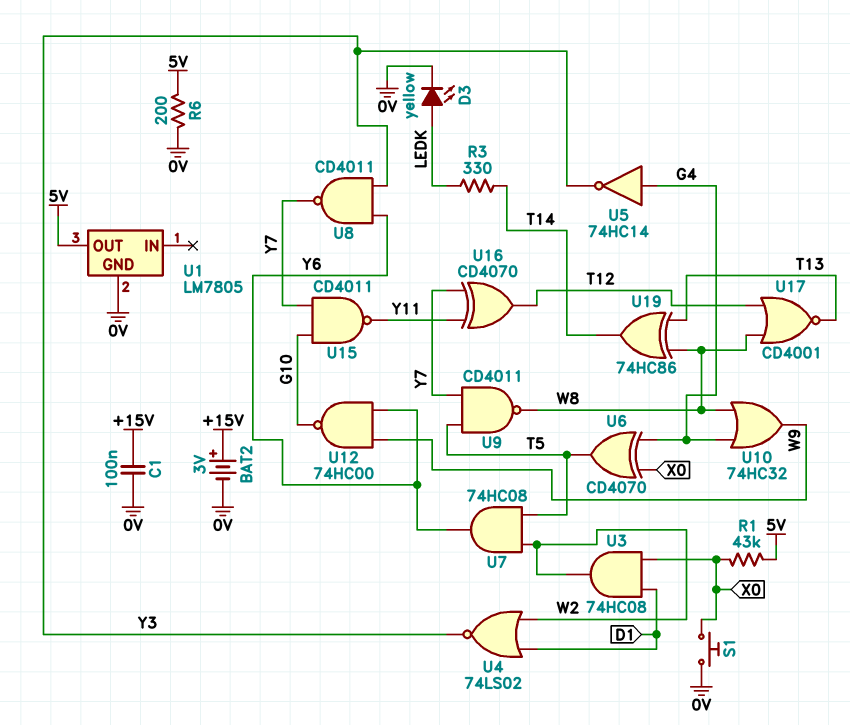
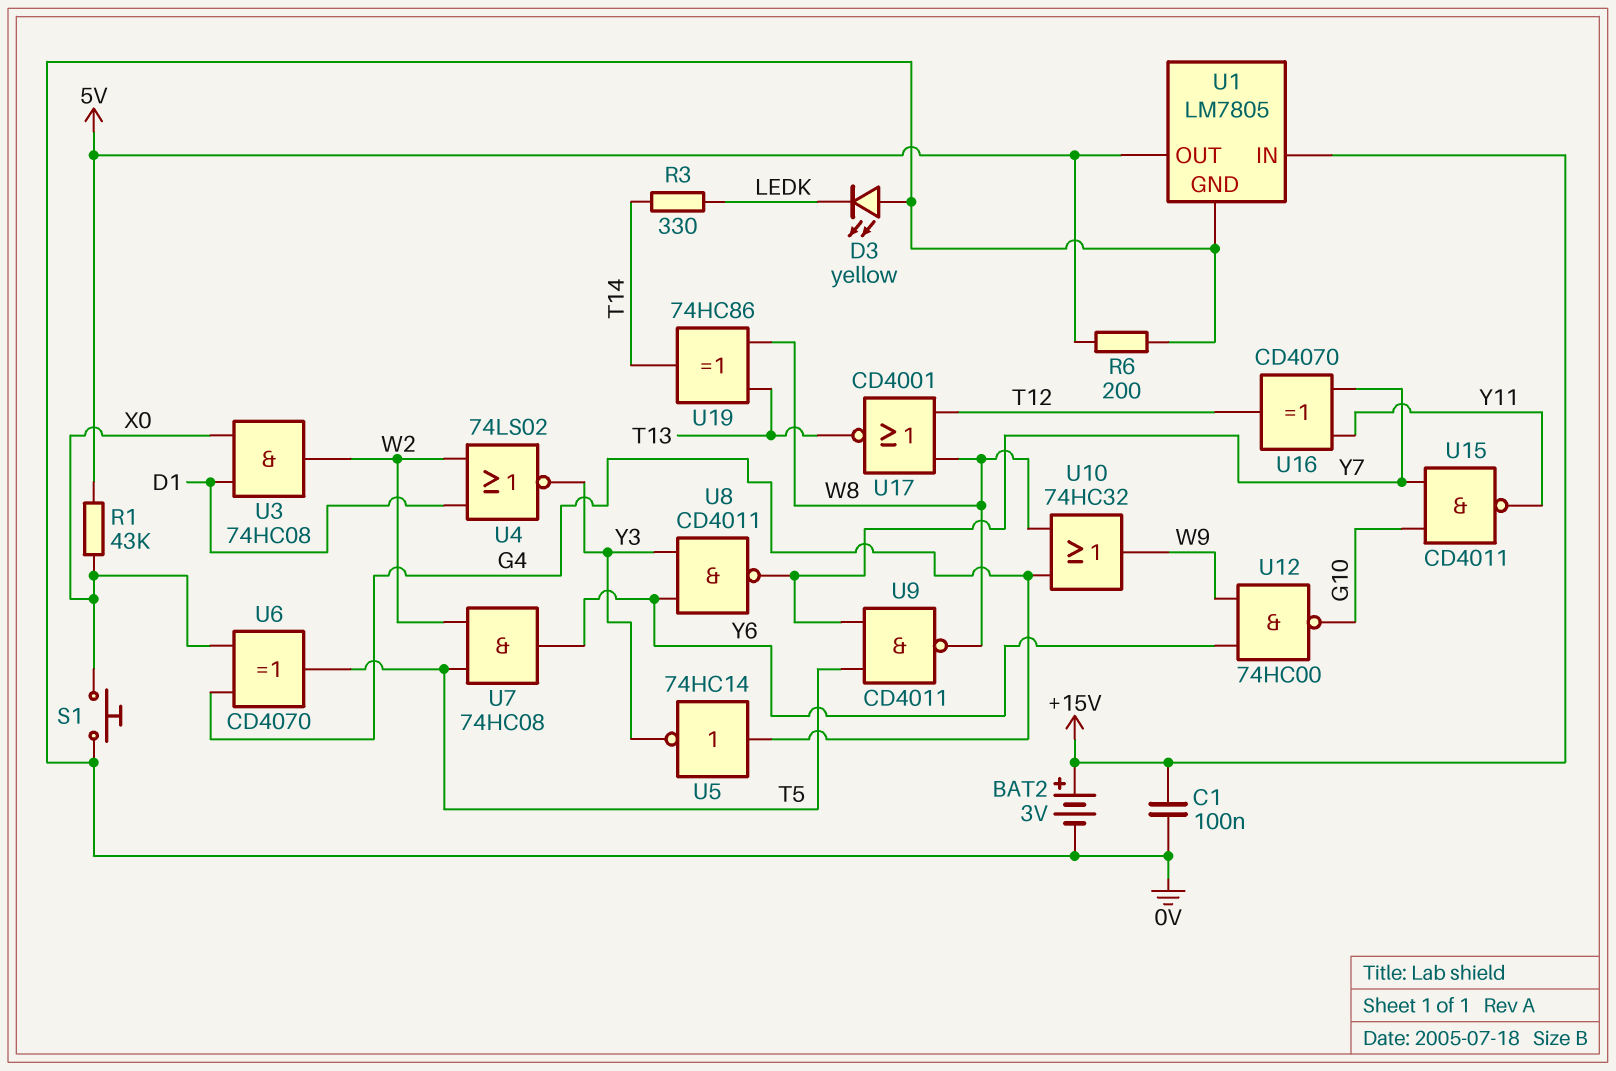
D3: LED yellow (A LEDK, K 0V) -> LED yellow (A 0V, K LEDK)
U1 pin IN: none -> +15V

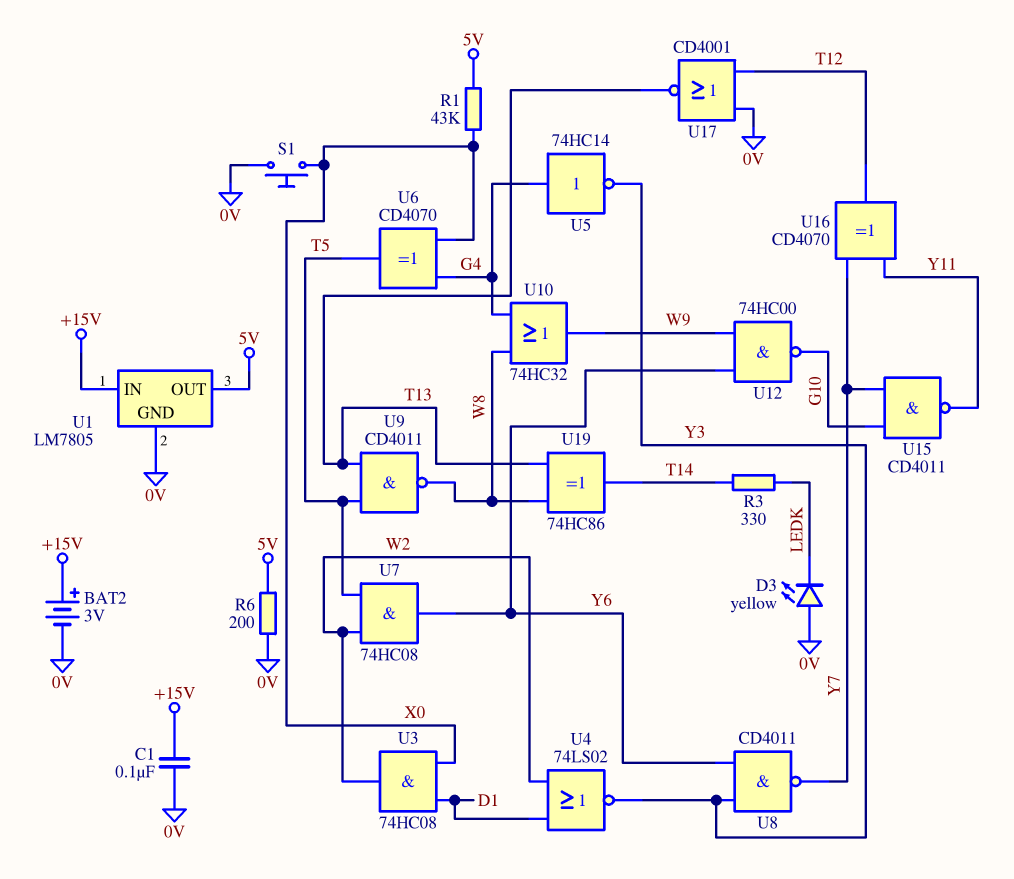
U9: NAND CD4011 (in T5, in Y7, out W8) -> NAND CD4011 (in T5, in T13, out W8)
U17: NOR CD4001 (in T12, in W8, out T13) -> NOR CD4001 (in 0V, in T12, out T13)

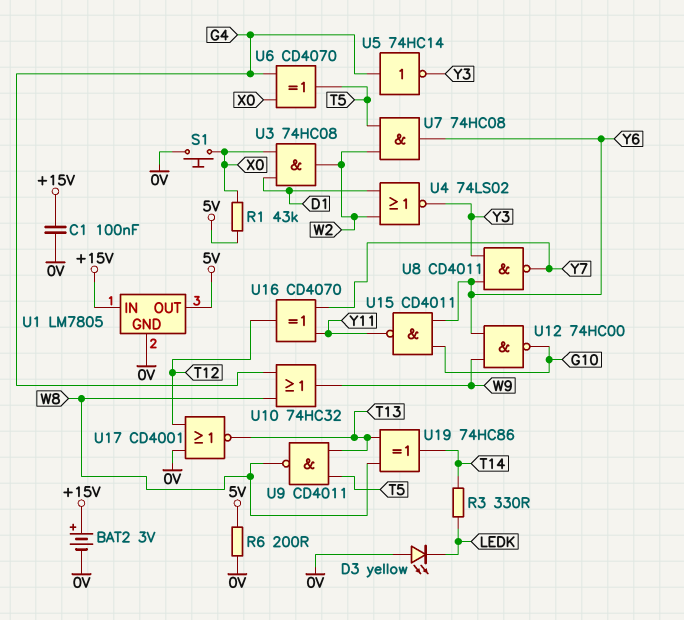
U15: NAND CD4011 (in G10, in Y7, out Y11) -> NAND CD4011 (in G10, in Y6, out Y11)

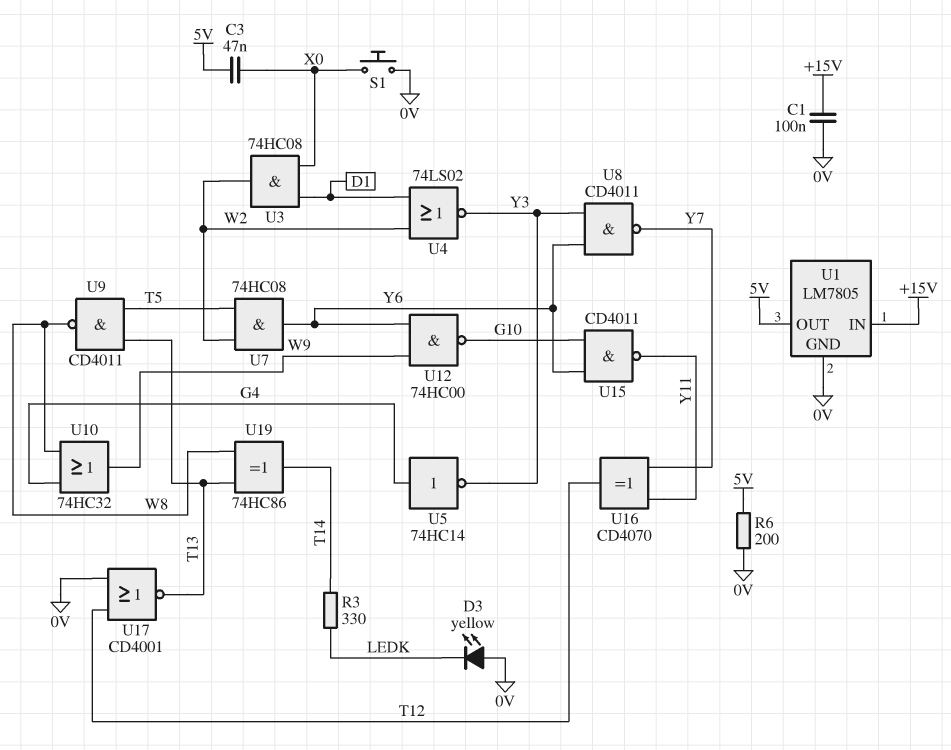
BAT2: 3V (plus +15V, minus 0V) -> none
C3: none -> 47nF (5V, X0)
R1: 43k (5V, X0) -> none
U6: XOR CD4070 (in G4, in X0, out T5) -> none

